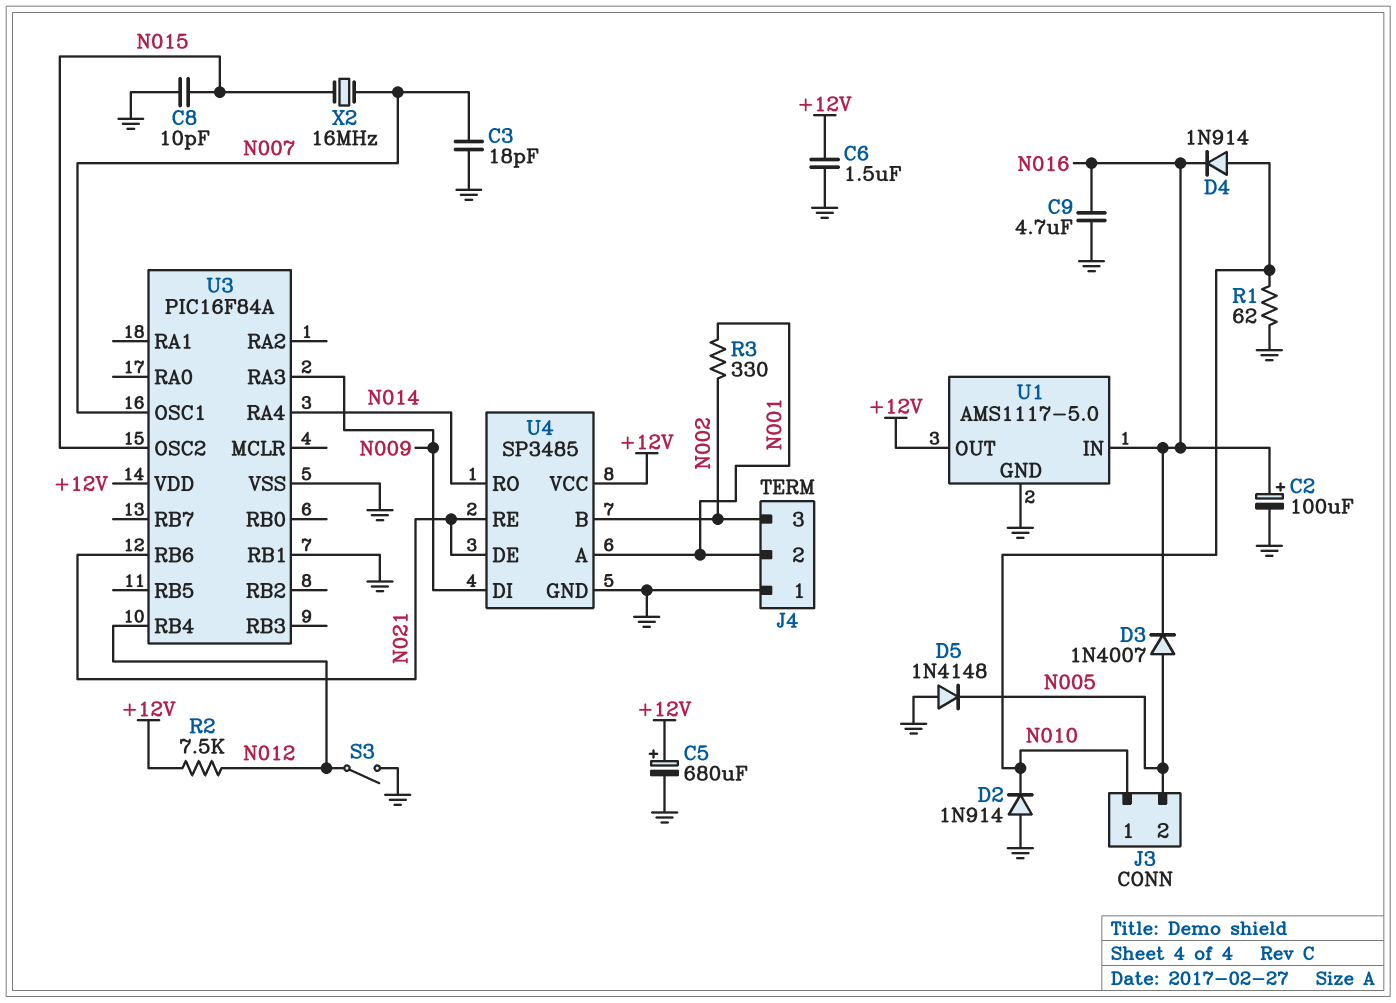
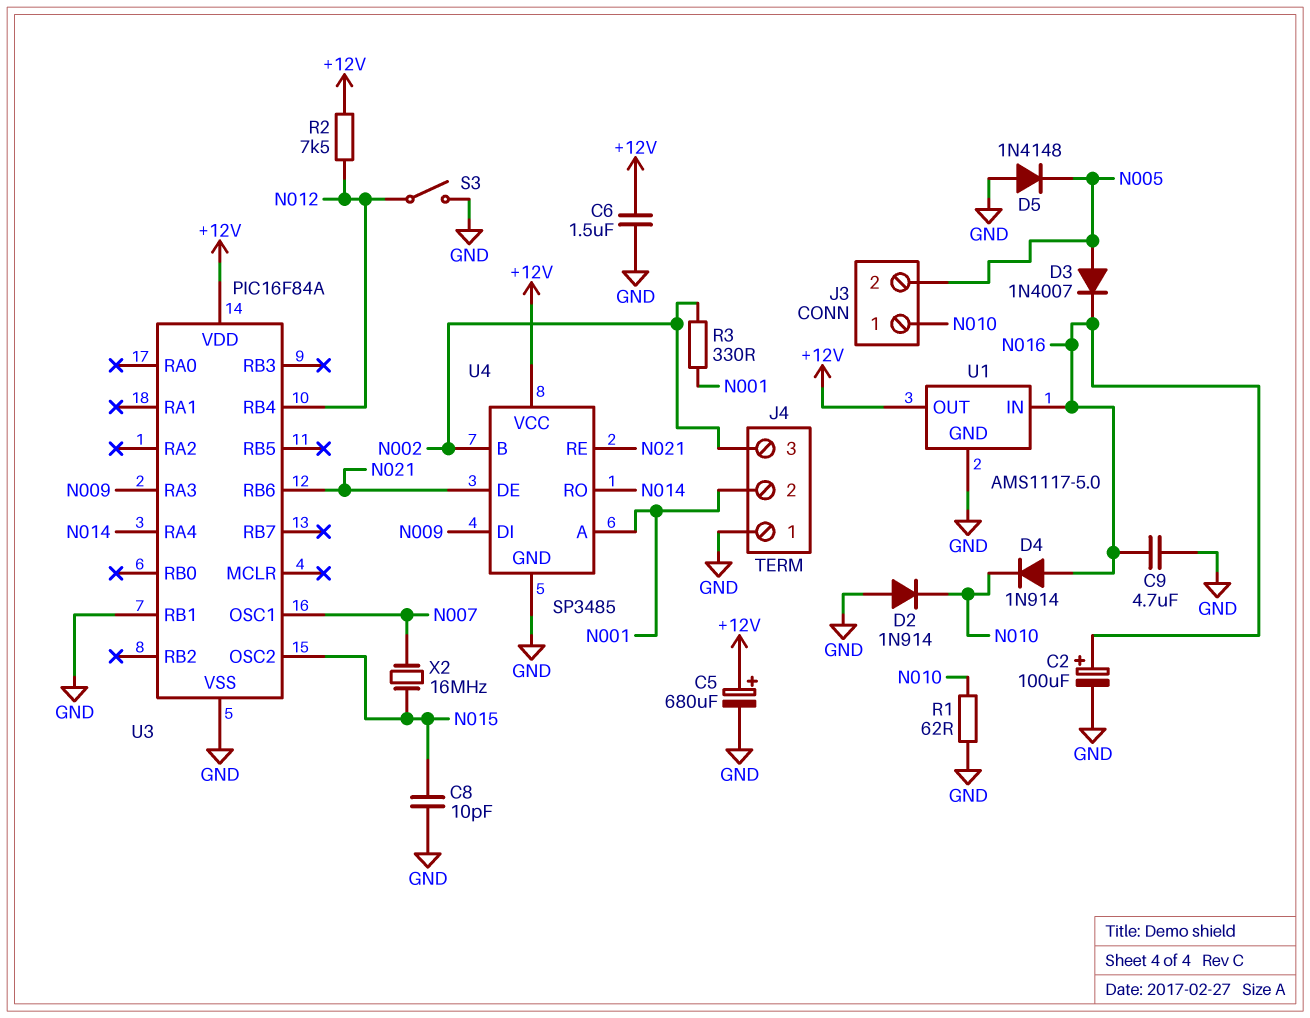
C3: 18pF (GND, N007) -> none
D4: diode 1N914 (A N010, K N016) -> diode 1N914 (A N016, K N010)

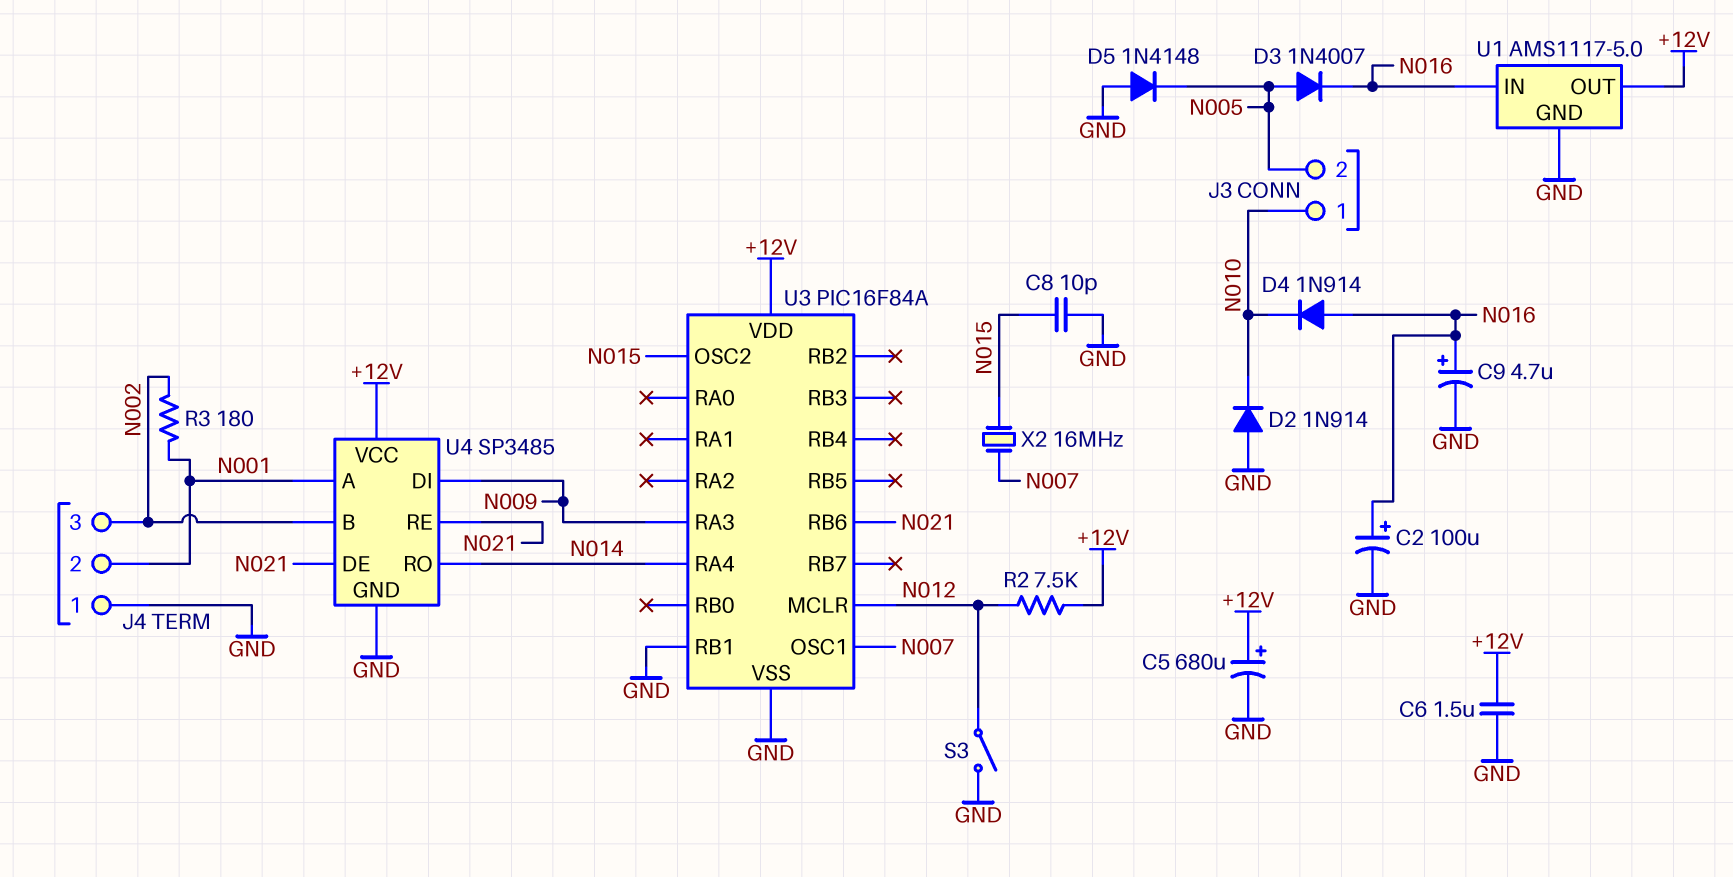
C9: 4.7uF (GND, N016) -> 4.7uF (plus N016, minus GND)
R1: 62 (GND, N010) -> none
R3: 330 (N001, N002) -> 180 (N001, N002)
U3 pin MCLR: none -> N012
U3 pin RB4: N012 -> none

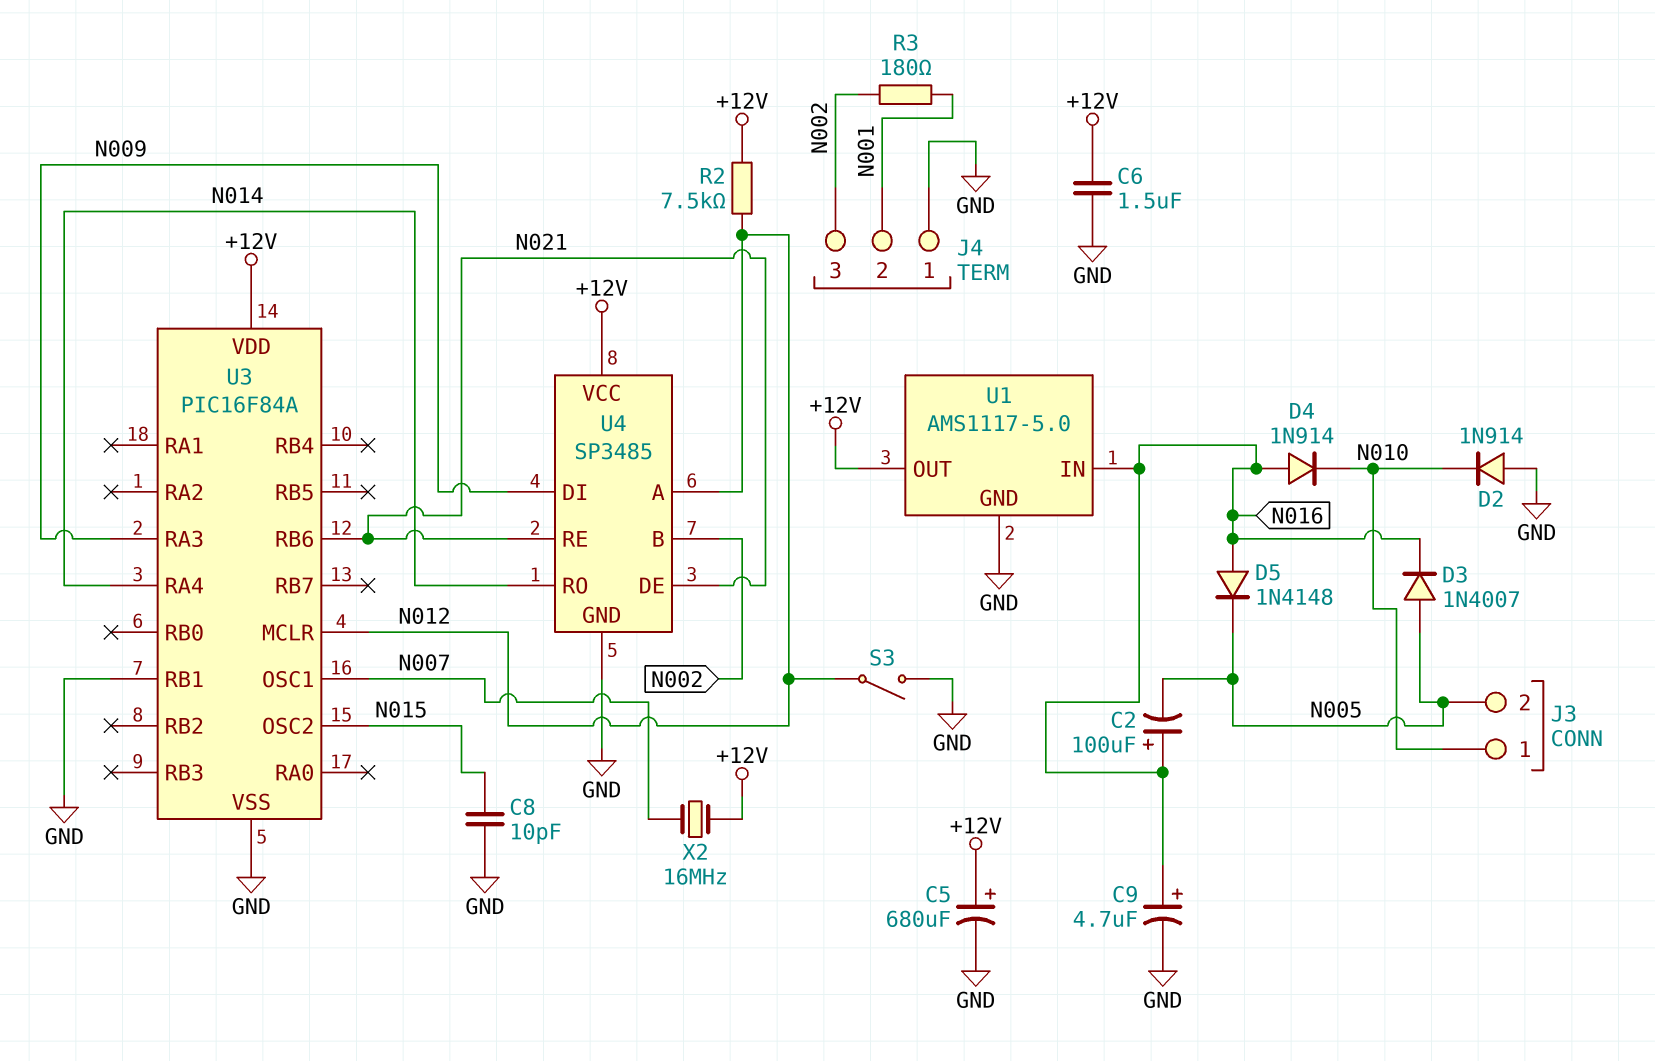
C2: 100uF (plus N016, minus GND) -> 100uF (plus N016, minus N005)
D5: diode 1N4148 (A GND, K N005) -> diode 1N4148 (A N016, K N005)
U4 pin A: N001 -> N012
X2: 16MHz (N007, N015) -> 16MHz (+12V, N007)

